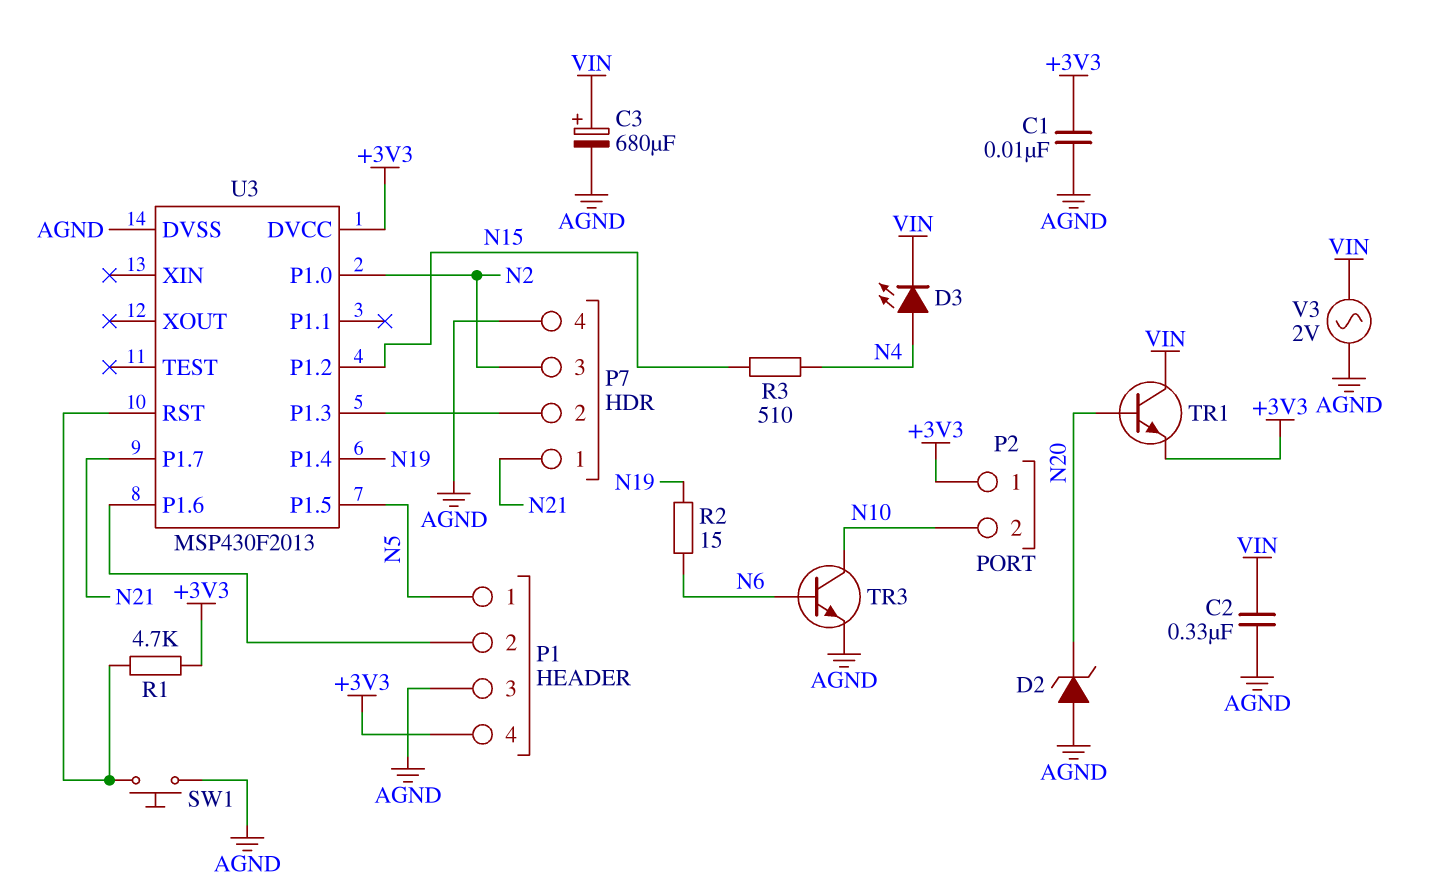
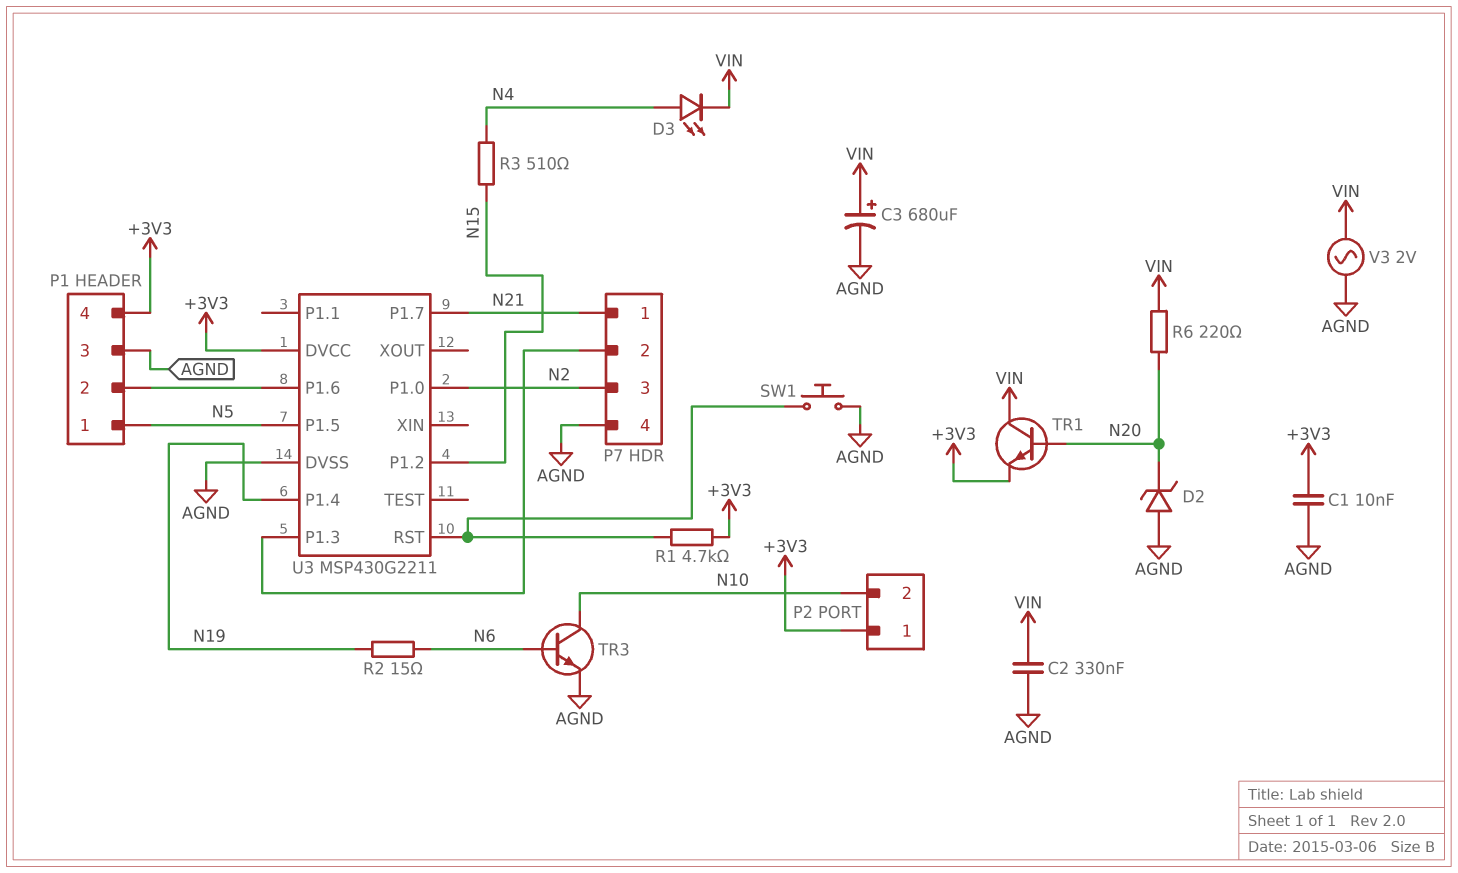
R6: none -> 220 (N20, VIN)
U3: MSP430F2013 -> MSP430G2211

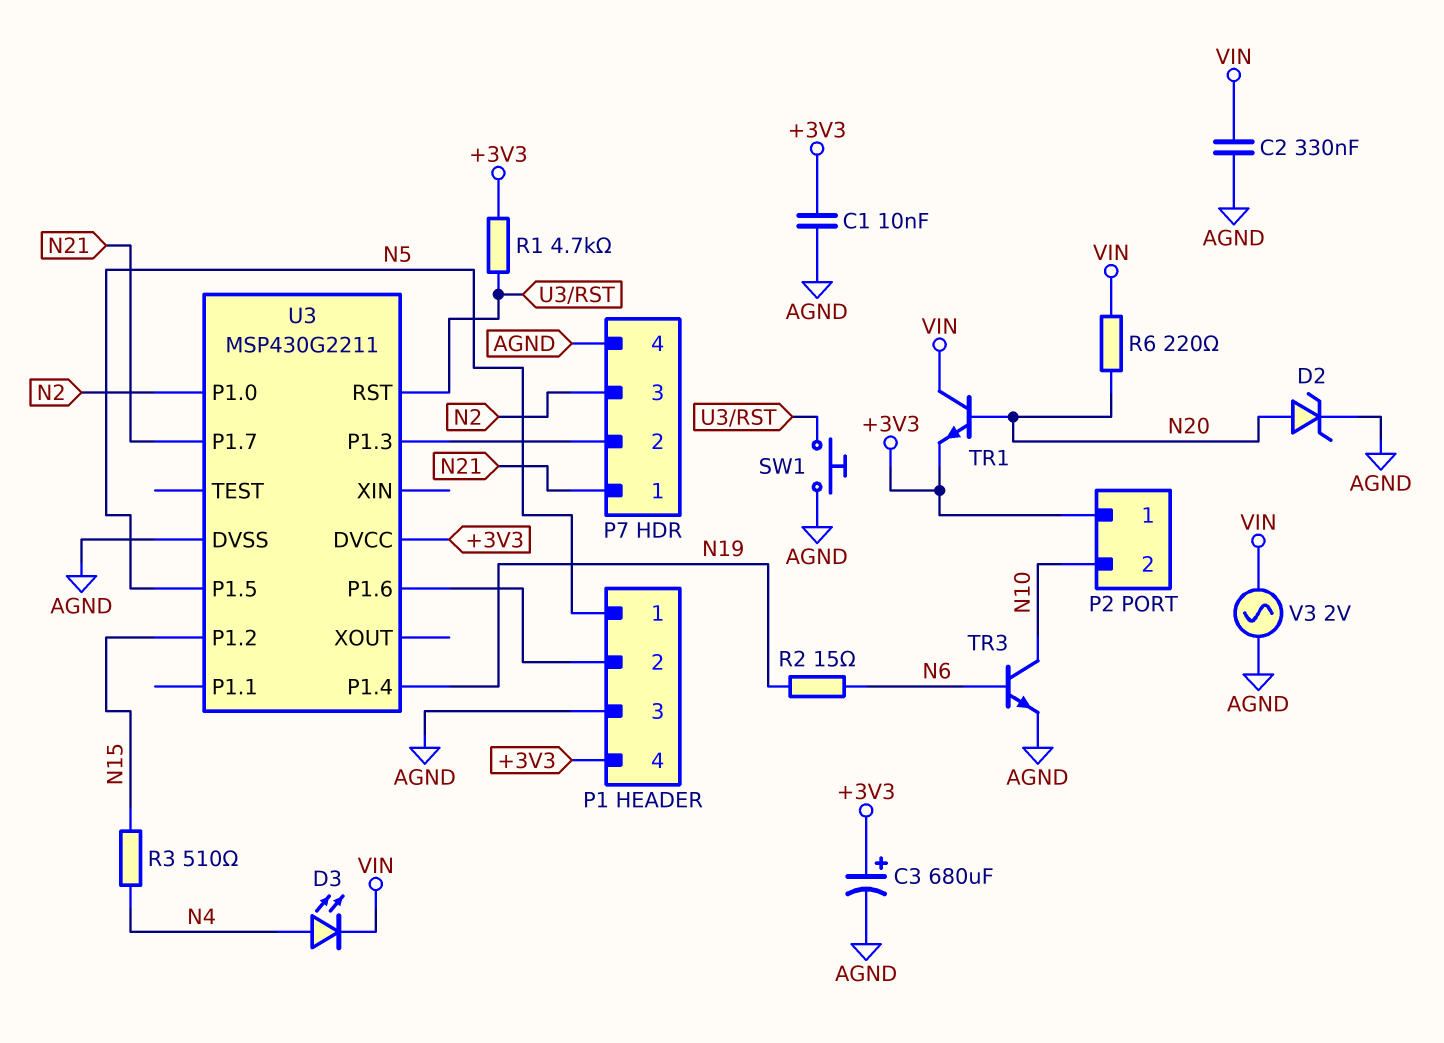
C3: 680uF (plus VIN, minus AGND) -> 680uF (plus +3V3, minus AGND)
D2: zener (A AGND, K N20) -> zener (A N20, K AGND)

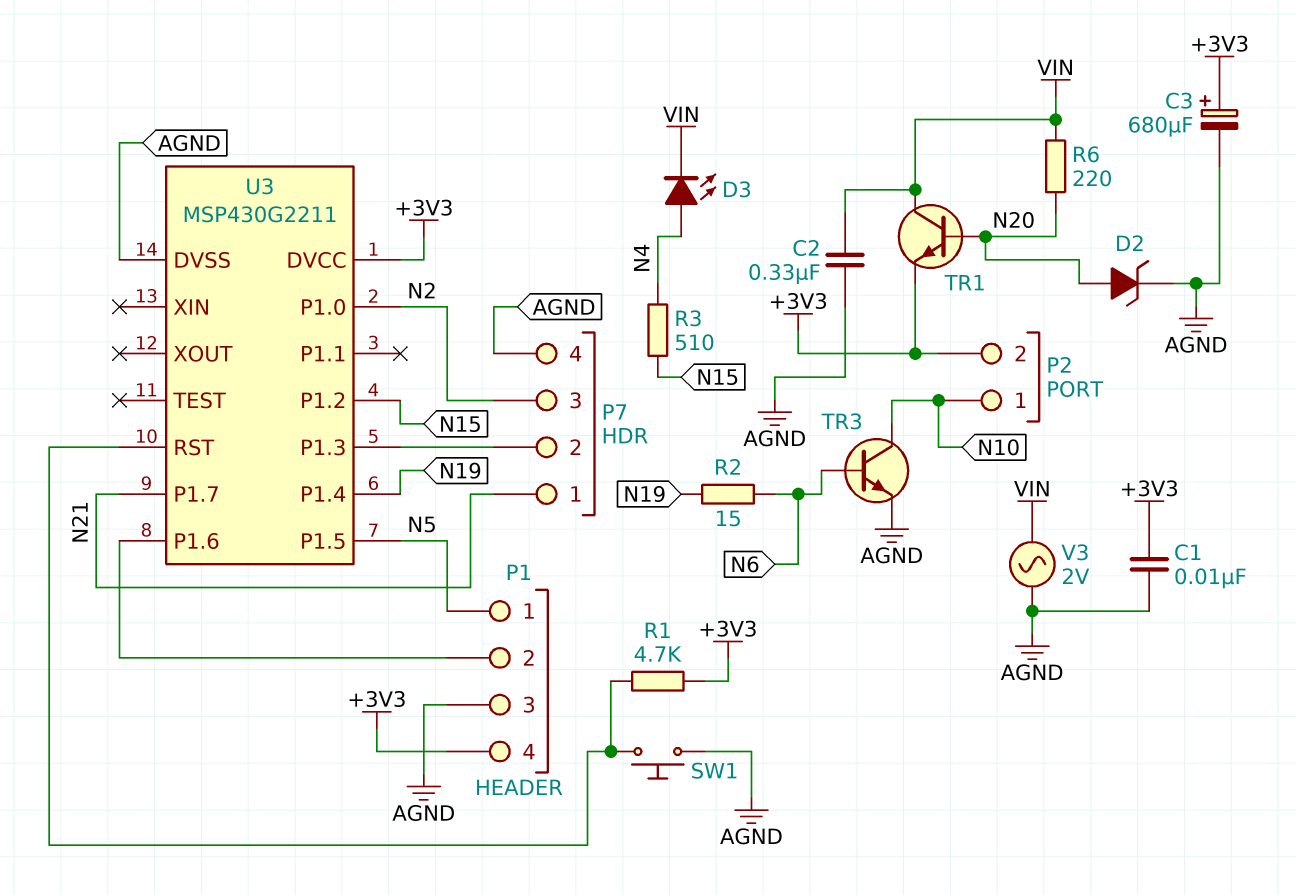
P2 pin 1: +3V3 -> N10
P2 pin 2: N10 -> +3V3

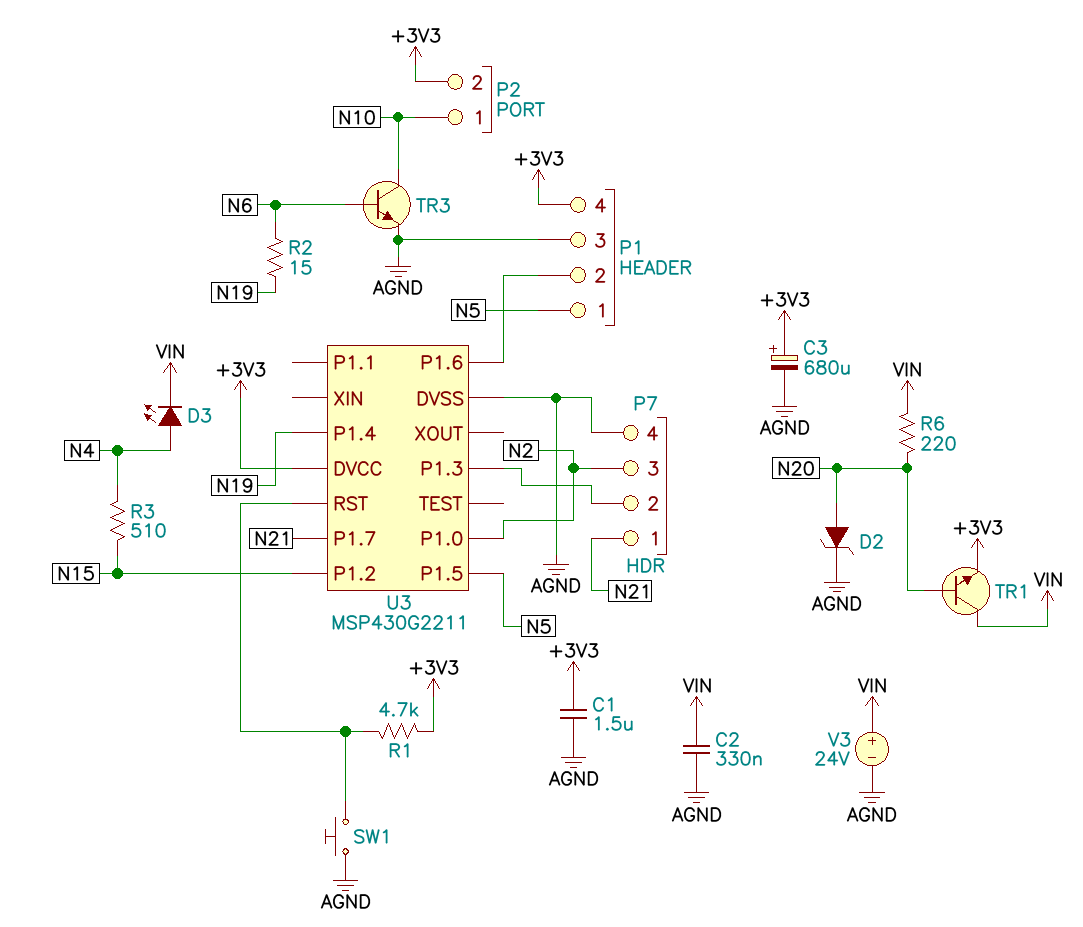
C1: 10nF (+3V3, AGND) -> 1.5uF (+3V3, AGND)
V3: AC 2V (AGND, VIN) -> 24V (plus VIN, minus AGND)

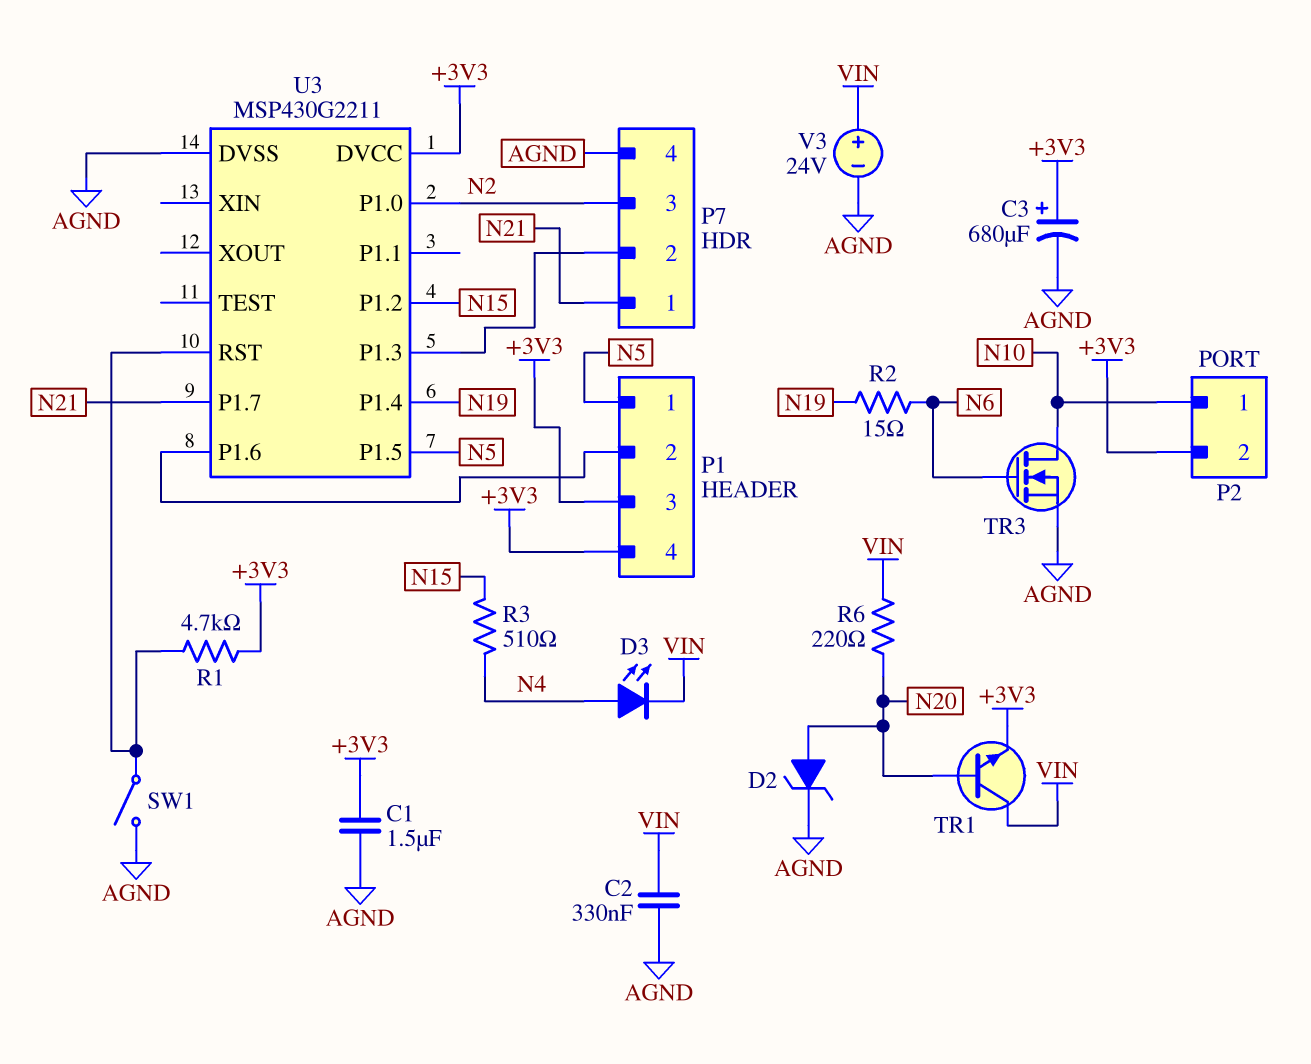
P1 pin 3: AGND -> +3V3
SW1: button (AGND, U3/RST) -> switch (AGND, U3/RST)
TR3: NPN (B N6, C N10, E AGND) -> NMOS (G N6, D N10, S AGND)

